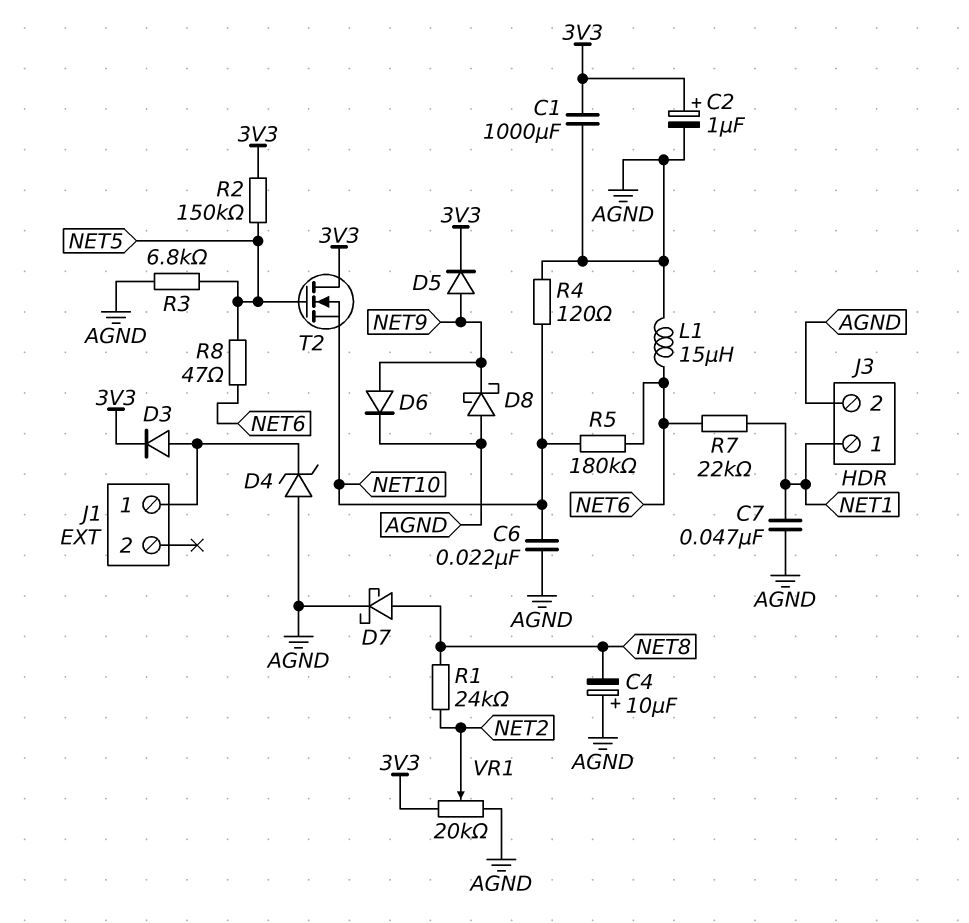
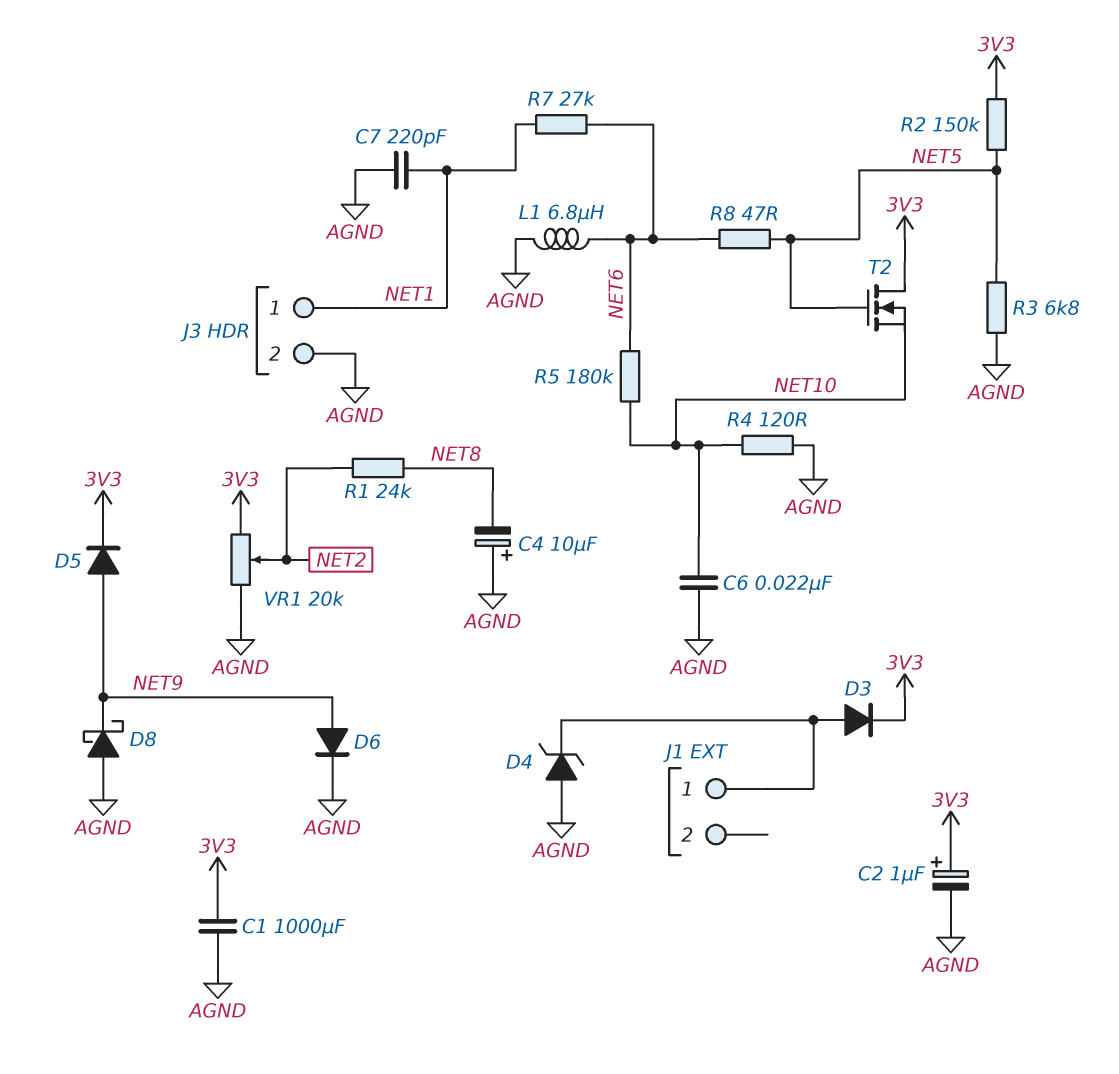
C7: 47nF (AGND, NET1) -> 220pF (AGND, NET1)
D7: schottky (A NET8, K AGND) -> none
L1: 15uH (AGND, NET6) -> 6.8uH (AGND, NET6)
R7: 22k (NET1, NET6) -> 27k (NET1, NET6)

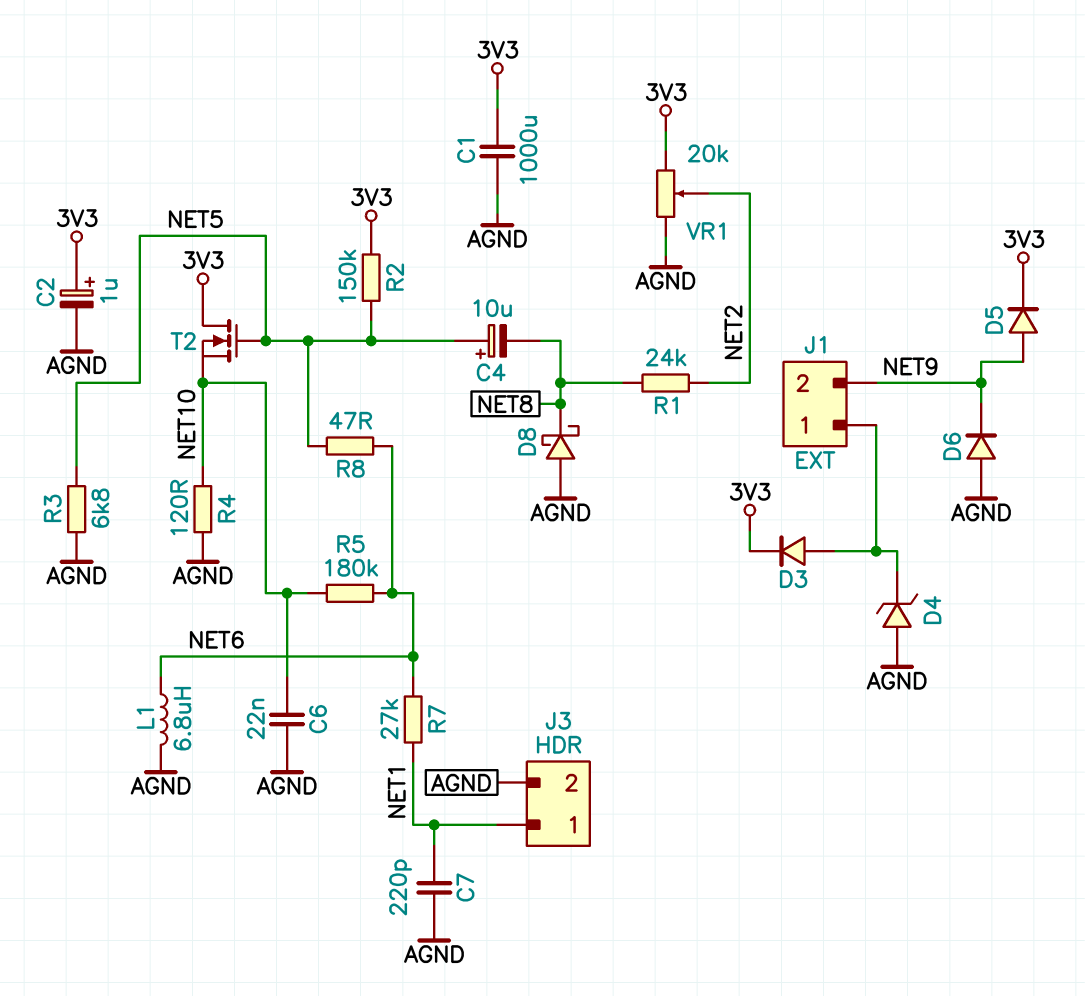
C4: 10uF (plus AGND, minus NET8) -> 10uF (plus NET5, minus NET8)
D6: diode (A NET9, K AGND) -> diode (A AGND, K NET9)
D8: schottky (A AGND, K NET9) -> schottky (A AGND, K NET8)
J1 pin 2: none -> NET9

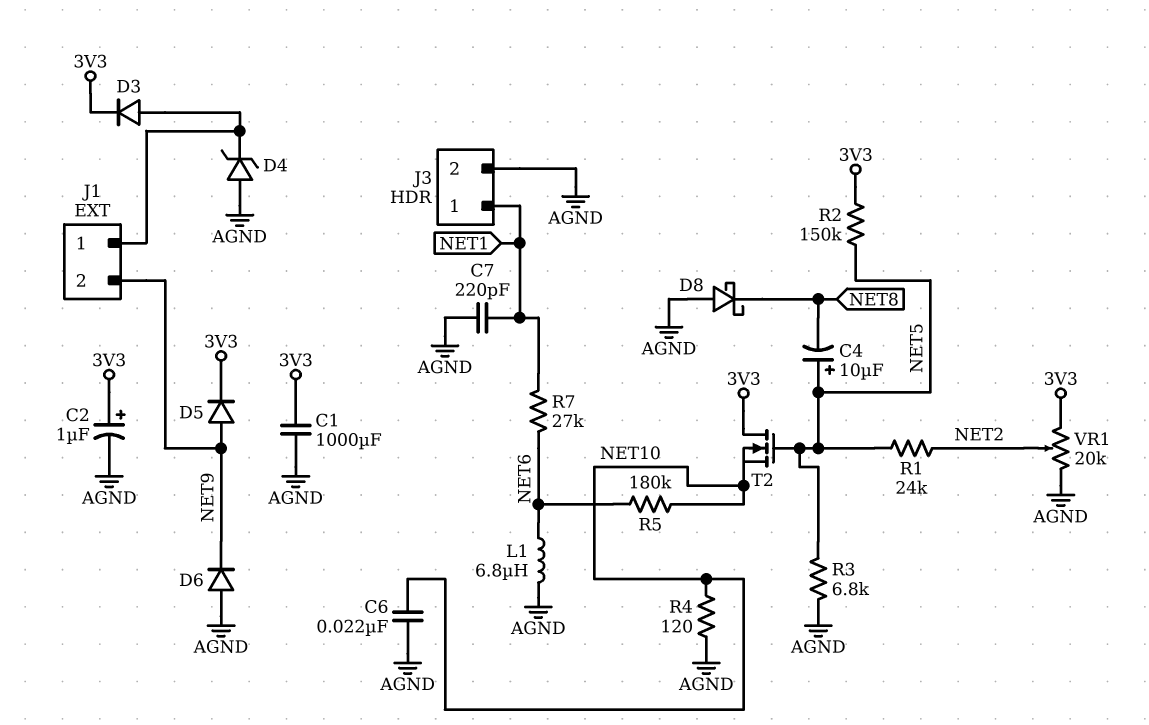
R1: 24k (NET2, NET8) -> 24k (NET2, NET5)
R8: 47 (NET5, NET6) -> none

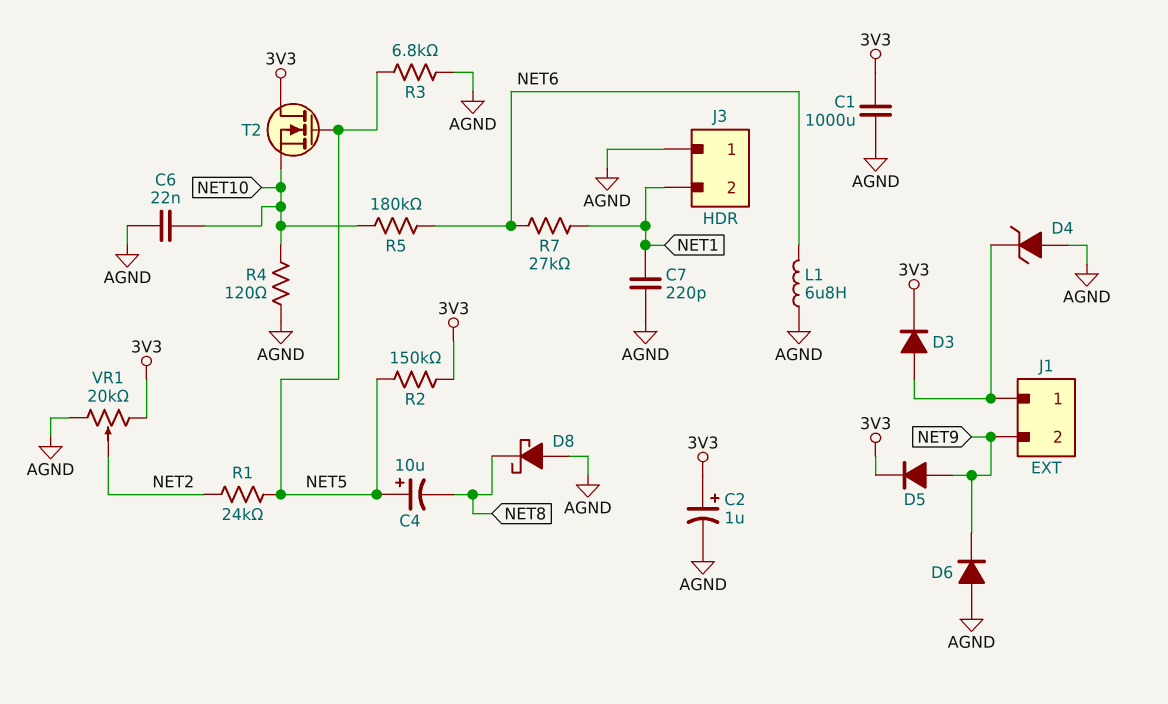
J3 pin 1: NET1 -> AGND
J3 pin 2: AGND -> NET1

